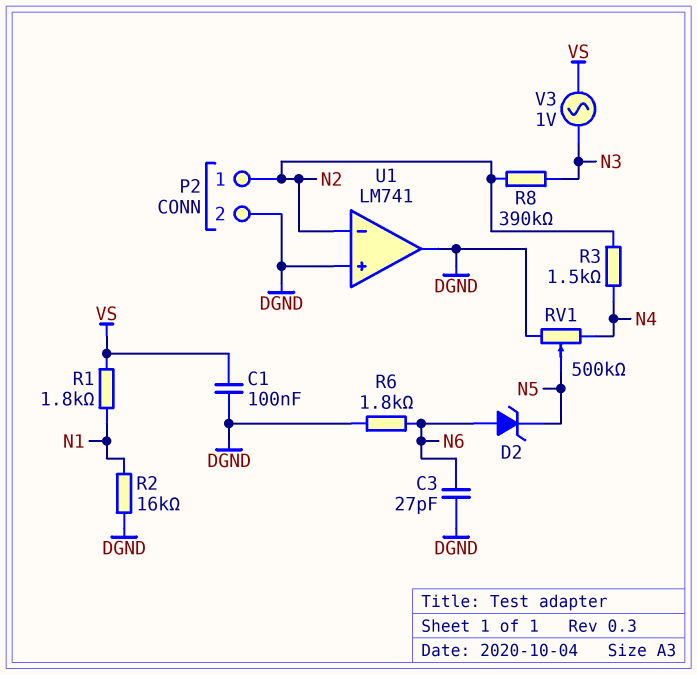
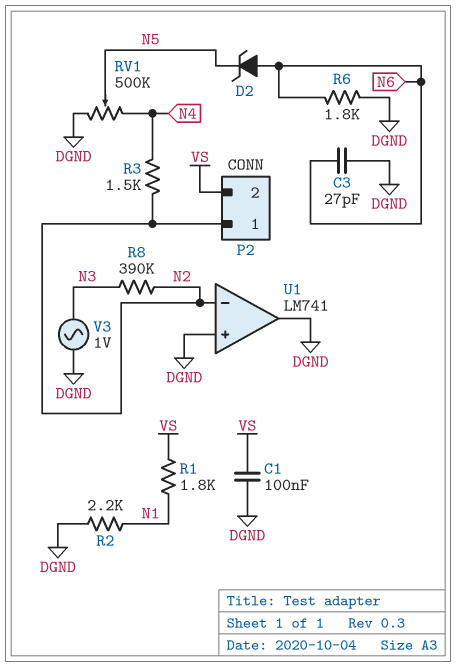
P2 pin 2: DGND -> VS
R2: 16k (DGND, N1) -> 2.2k (DGND, N1)
V3: AC 1V (N3, VS) -> AC 1V (DGND, N3)

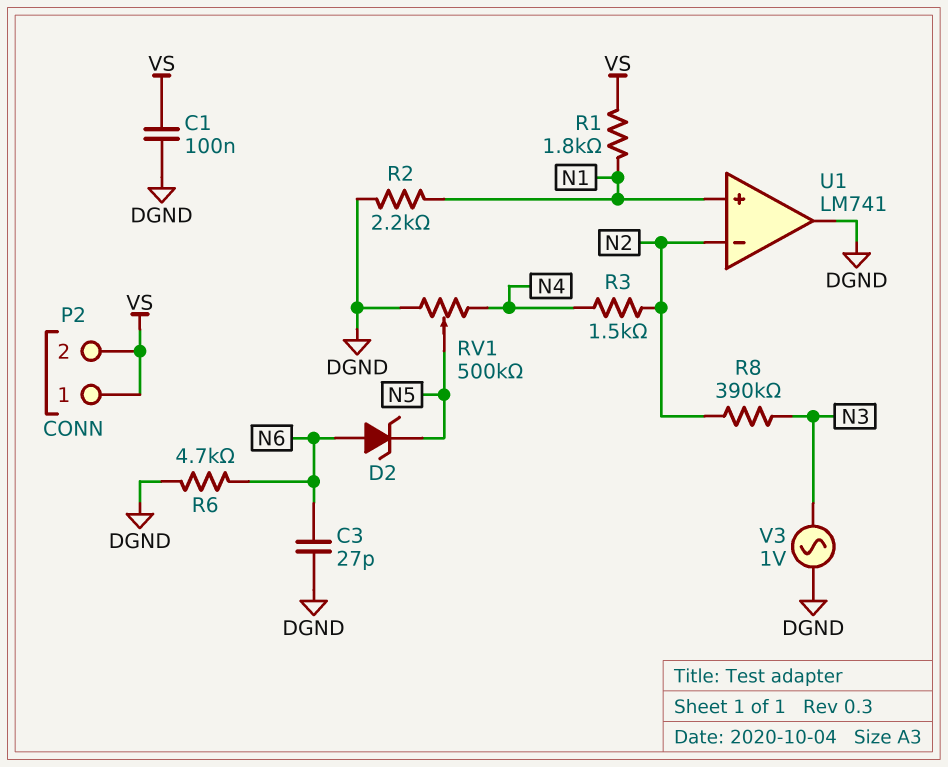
P2 pin 1: N2 -> VS
R6: 1.8k (DGND, N6) -> 4.7k (DGND, N6)
U1 pin in+: DGND -> N1

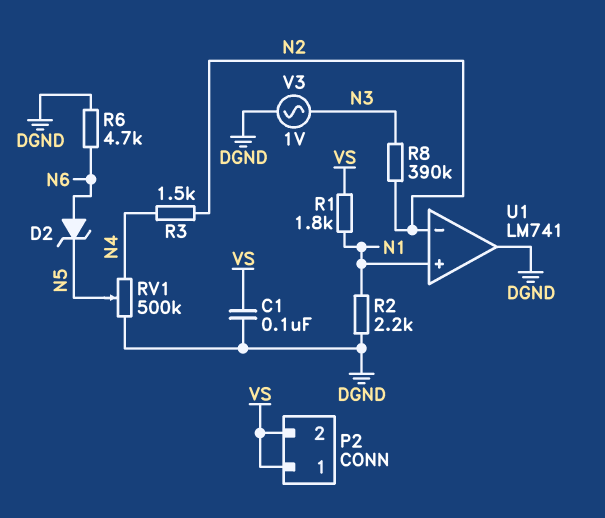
C3: 27pF (DGND, N6) -> none

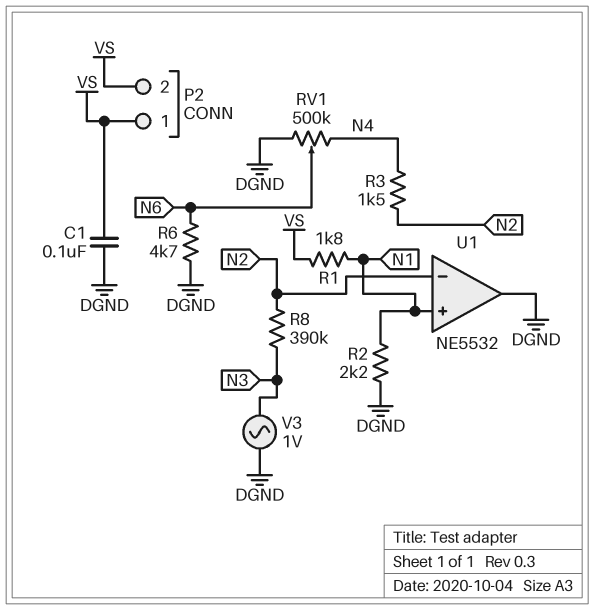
D2: zener (A N6, K N5) -> none
RV1: 500k (DGND, N4, wiper N5) -> 500k (DGND, N4, wiper N6)
U1: LM741 -> NE5532

